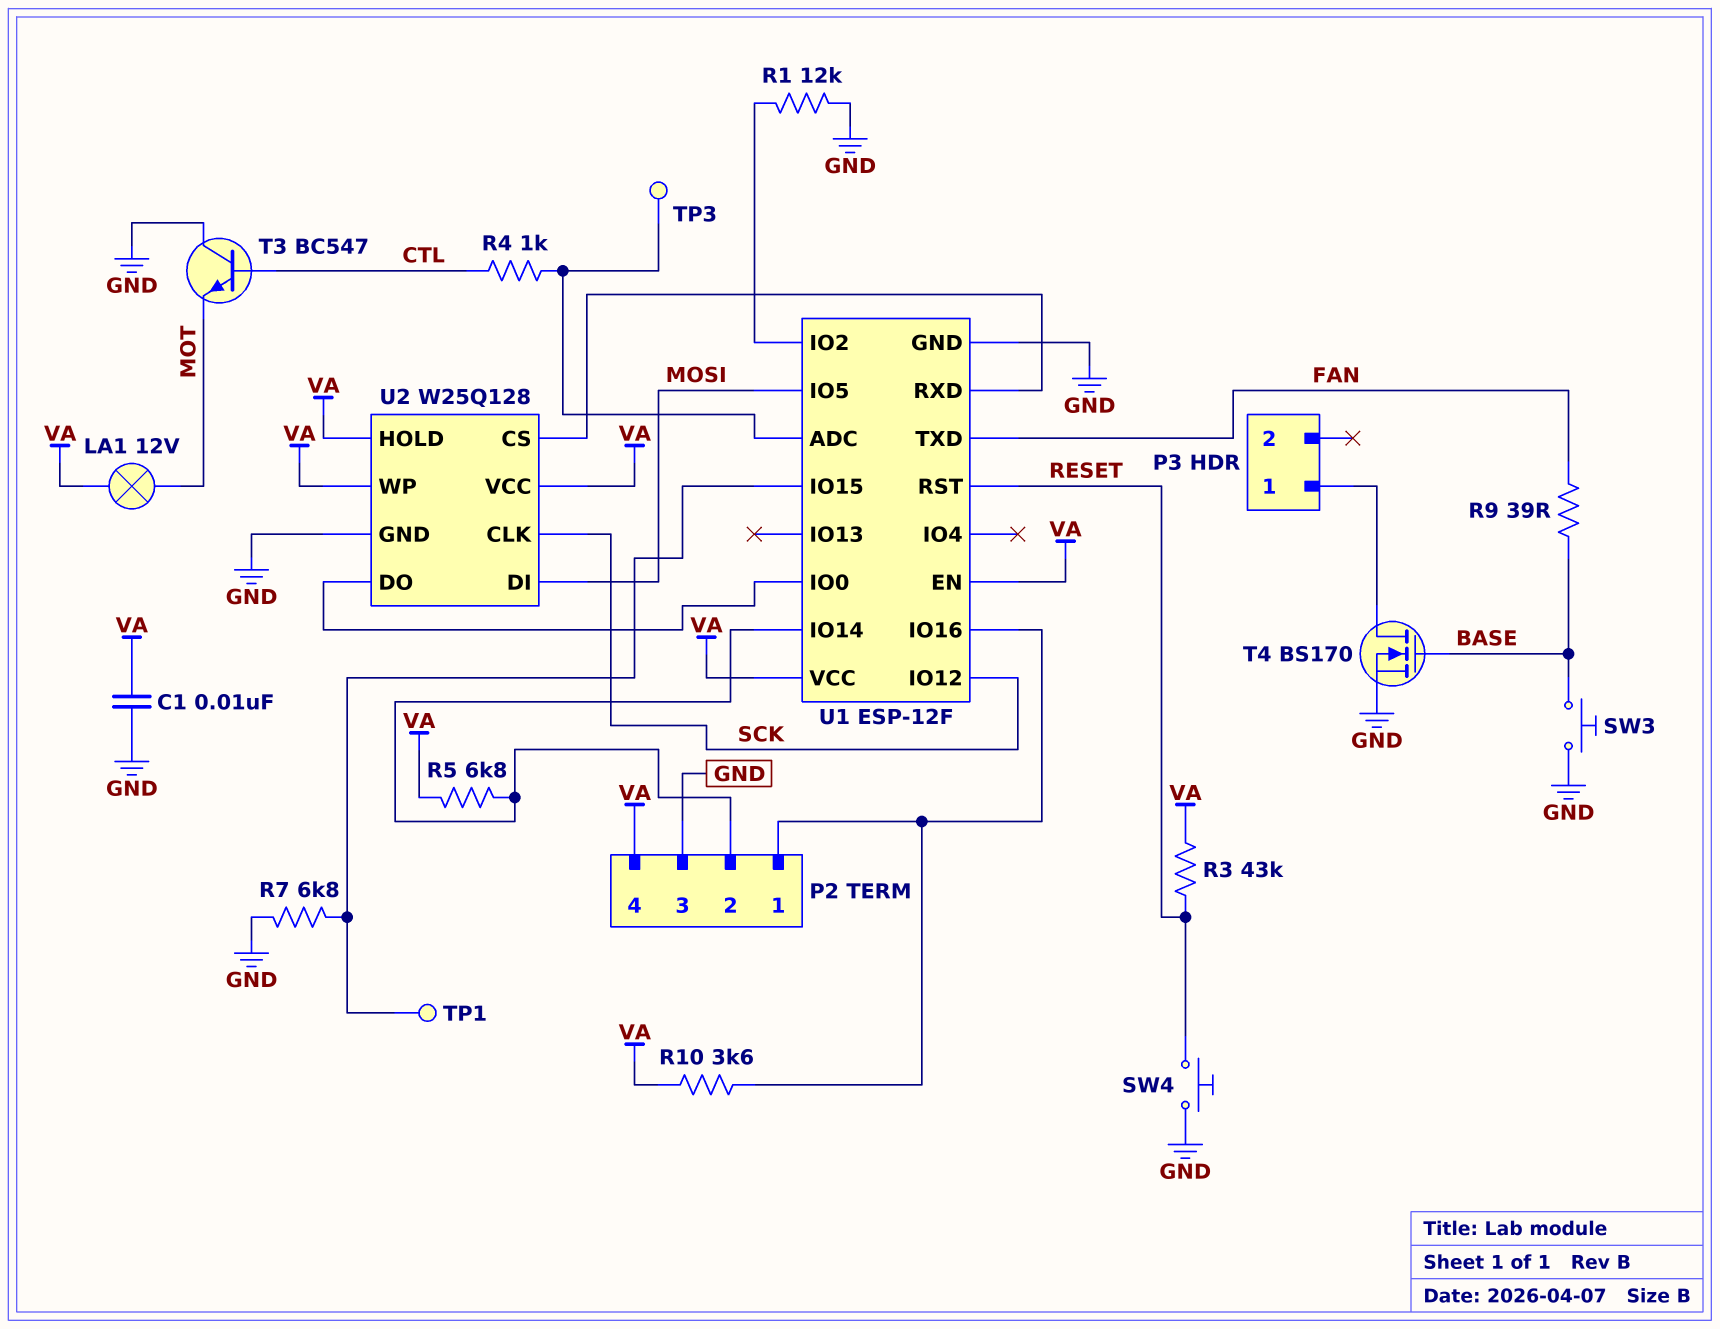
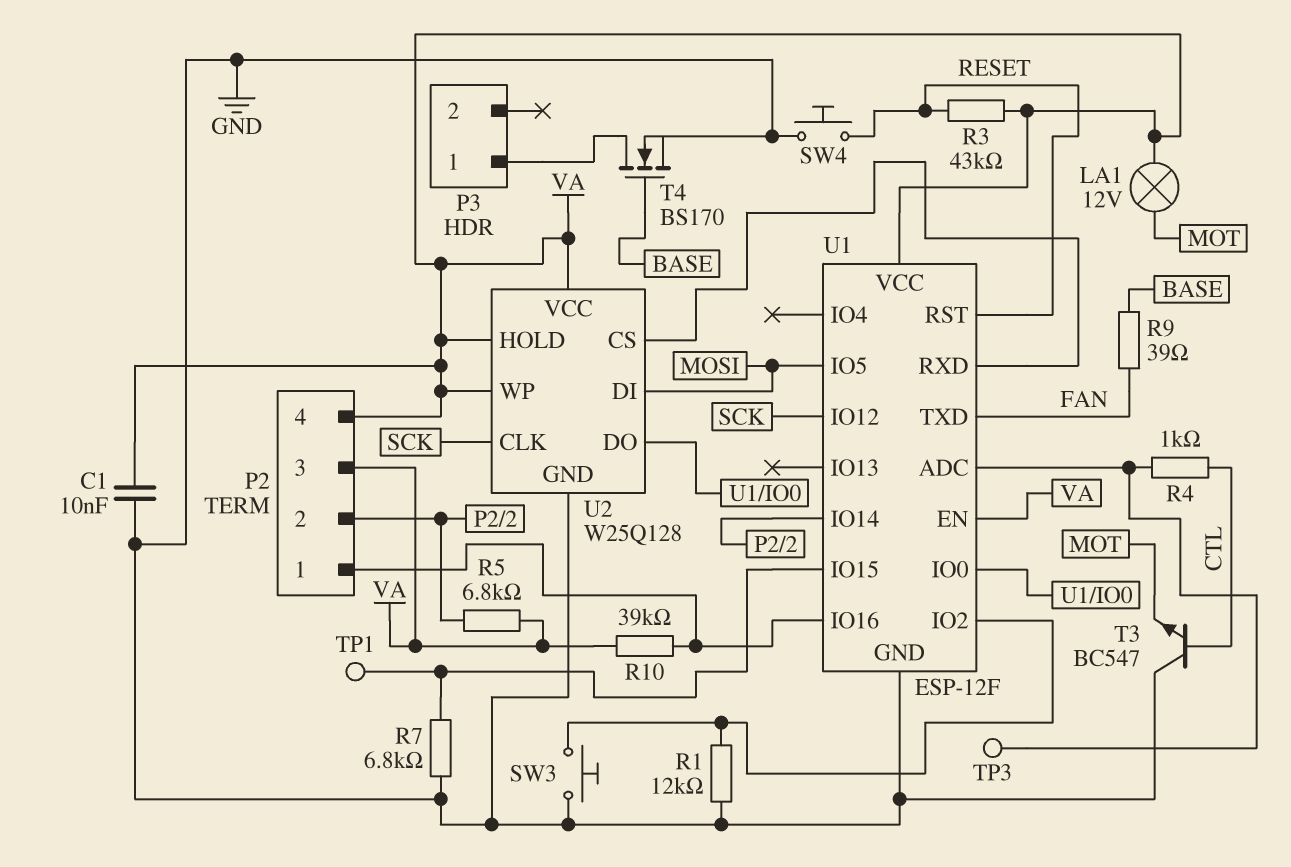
P2 pin 3: GND -> VA
R10: 3.6k (P2/1, VA) -> 39k (P2/1, VA)
SW3: button (BASE, GND) -> button (GND, U1/IO2)

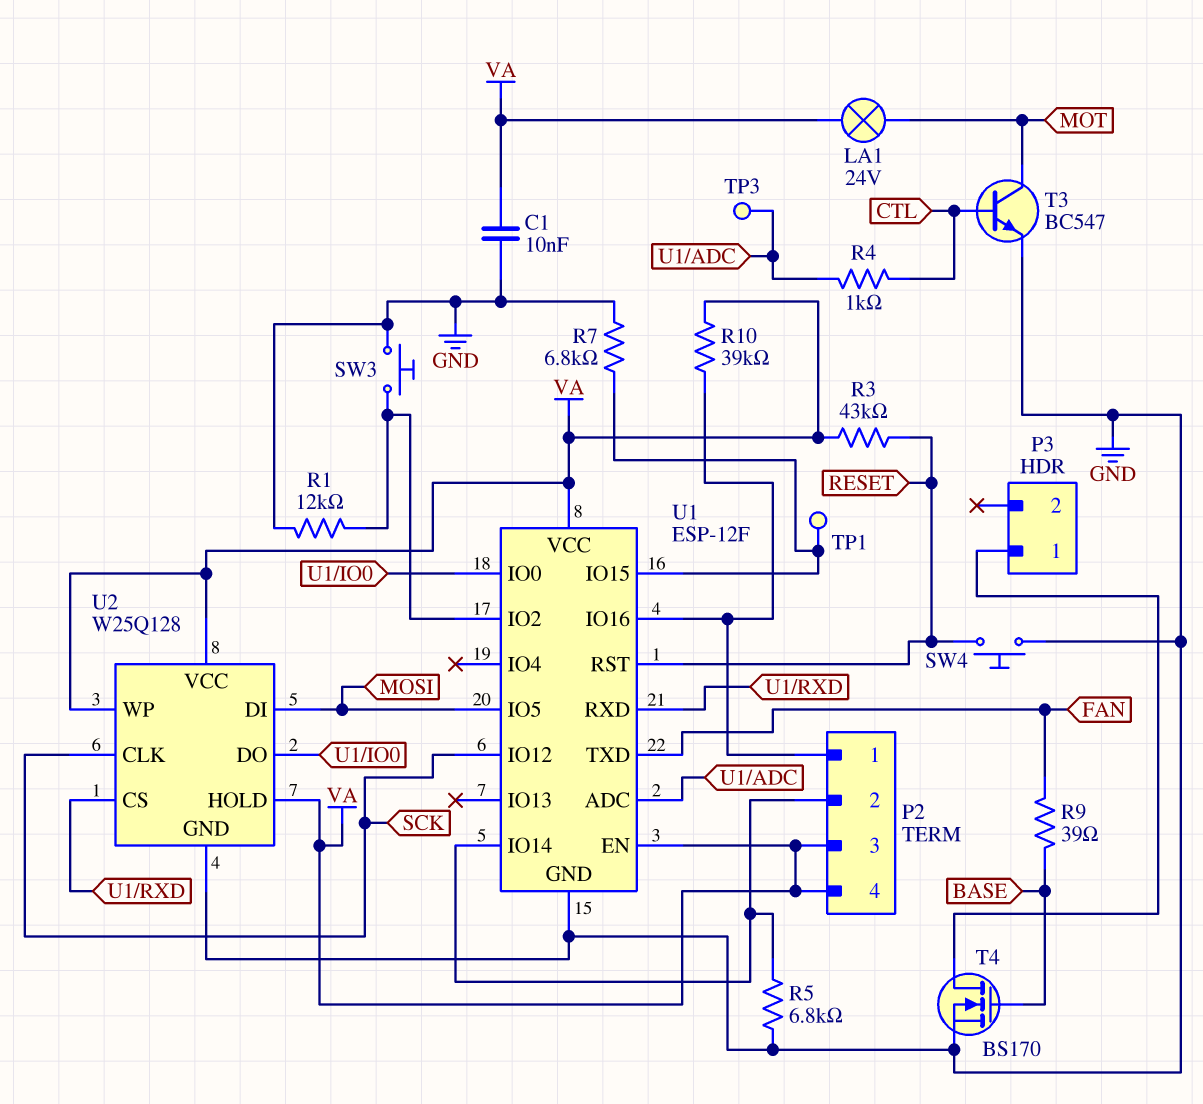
LA1: lamp 12V (MOT, VA) -> lamp 24V (MOT, VA)
R5: 6.8k (P2/2, VA) -> 6.8k (GND, P2/2)
T3: NPN BC547 (B CTL, C GND, E MOT) -> NPN BC547 (B CTL, C MOT, E GND)

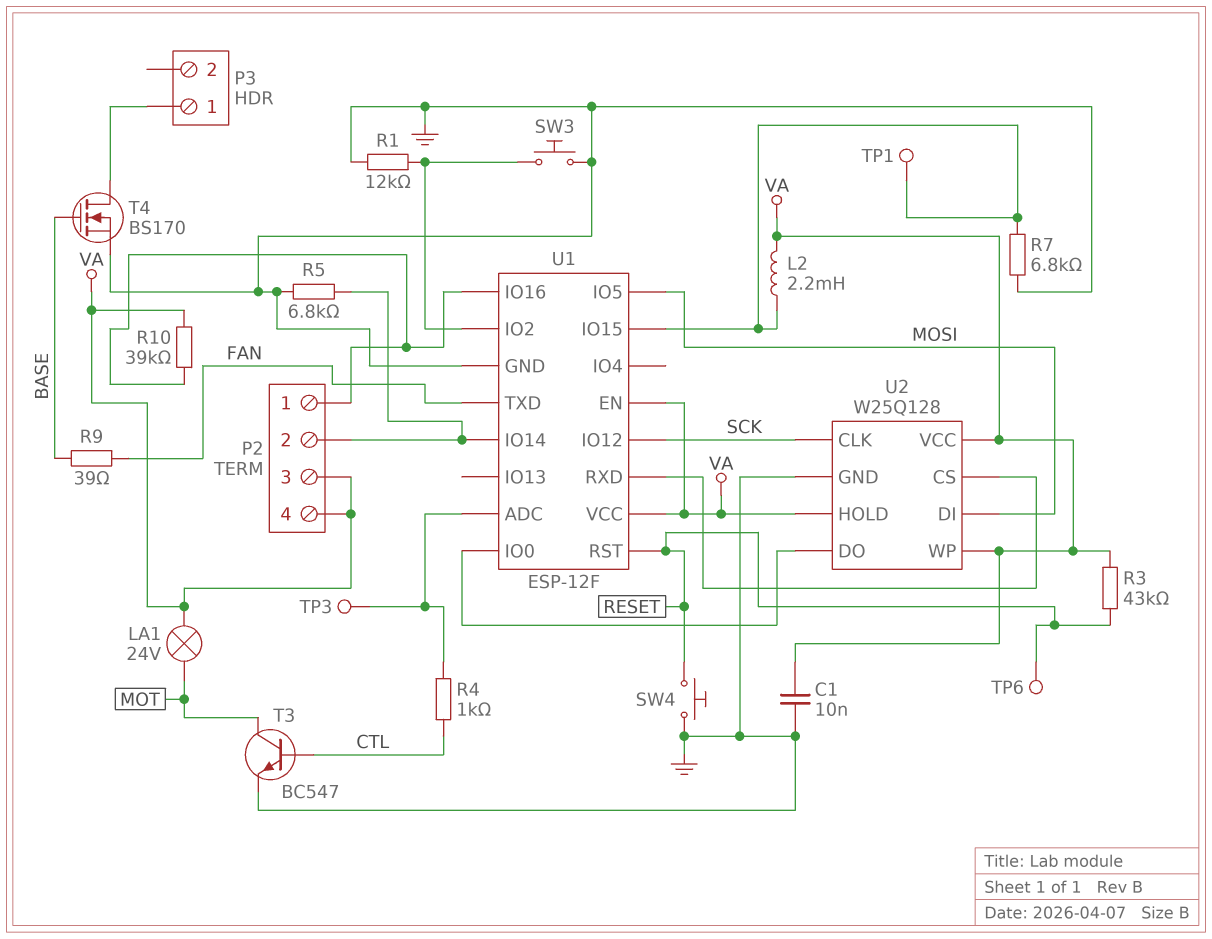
L2: none -> 2.2mH (U1/IO15, VA)
TP6: none -> test point (RESET)

